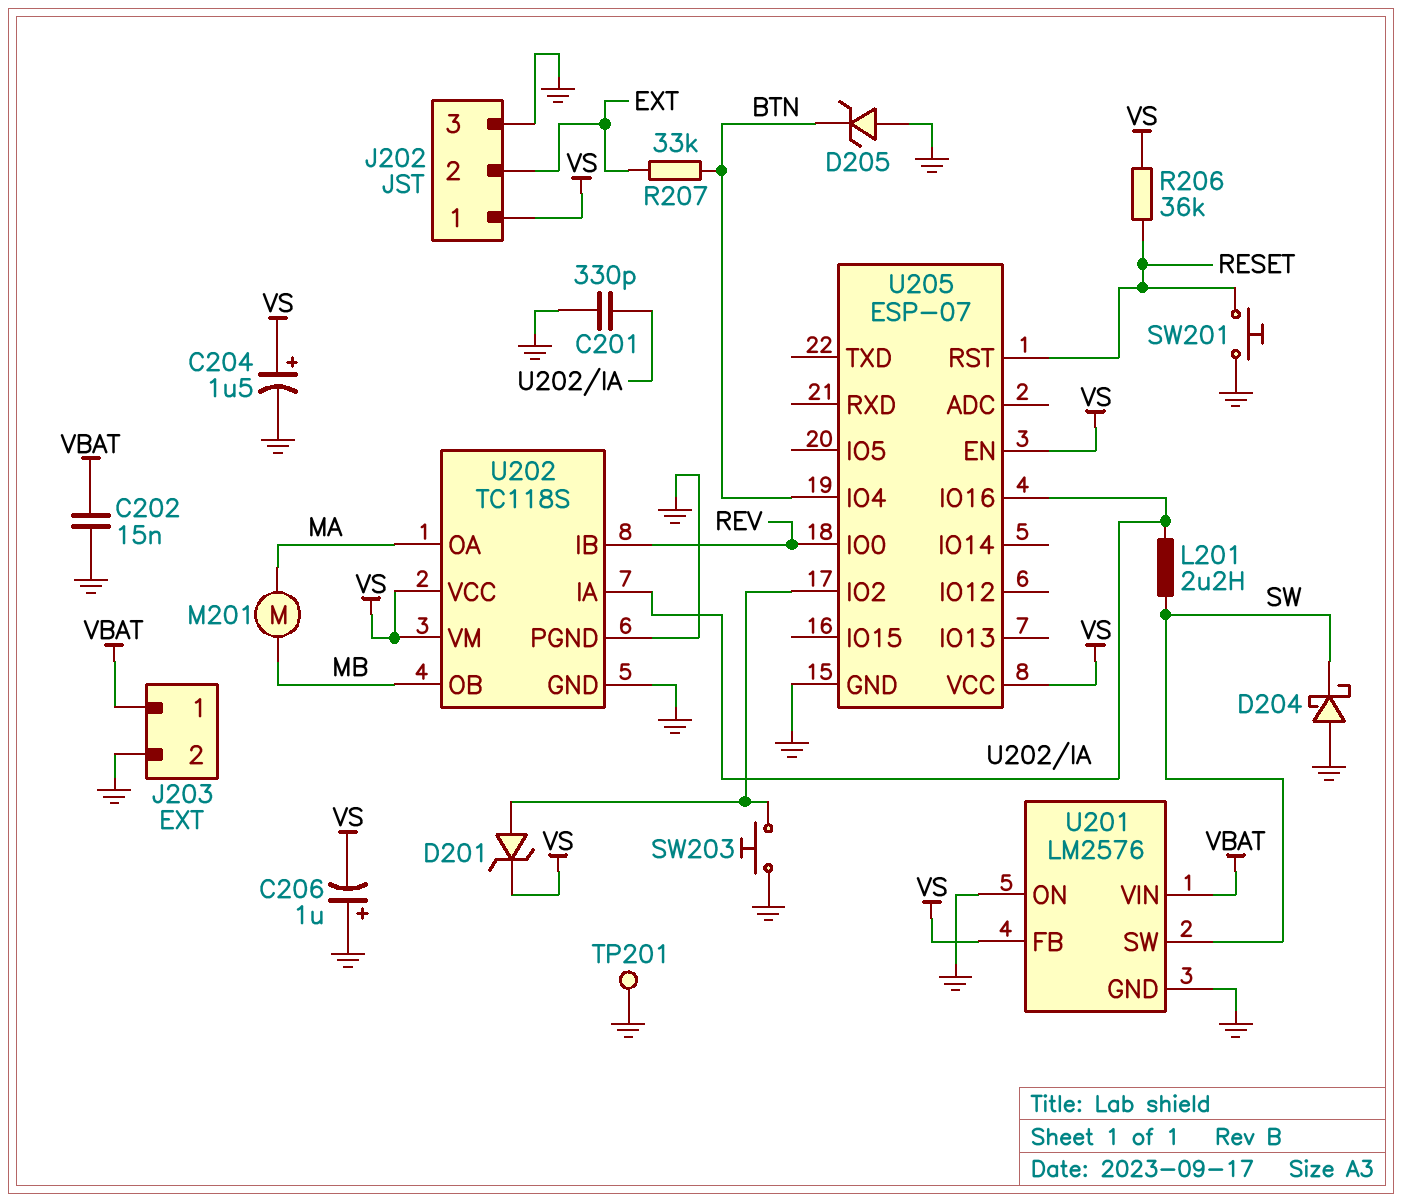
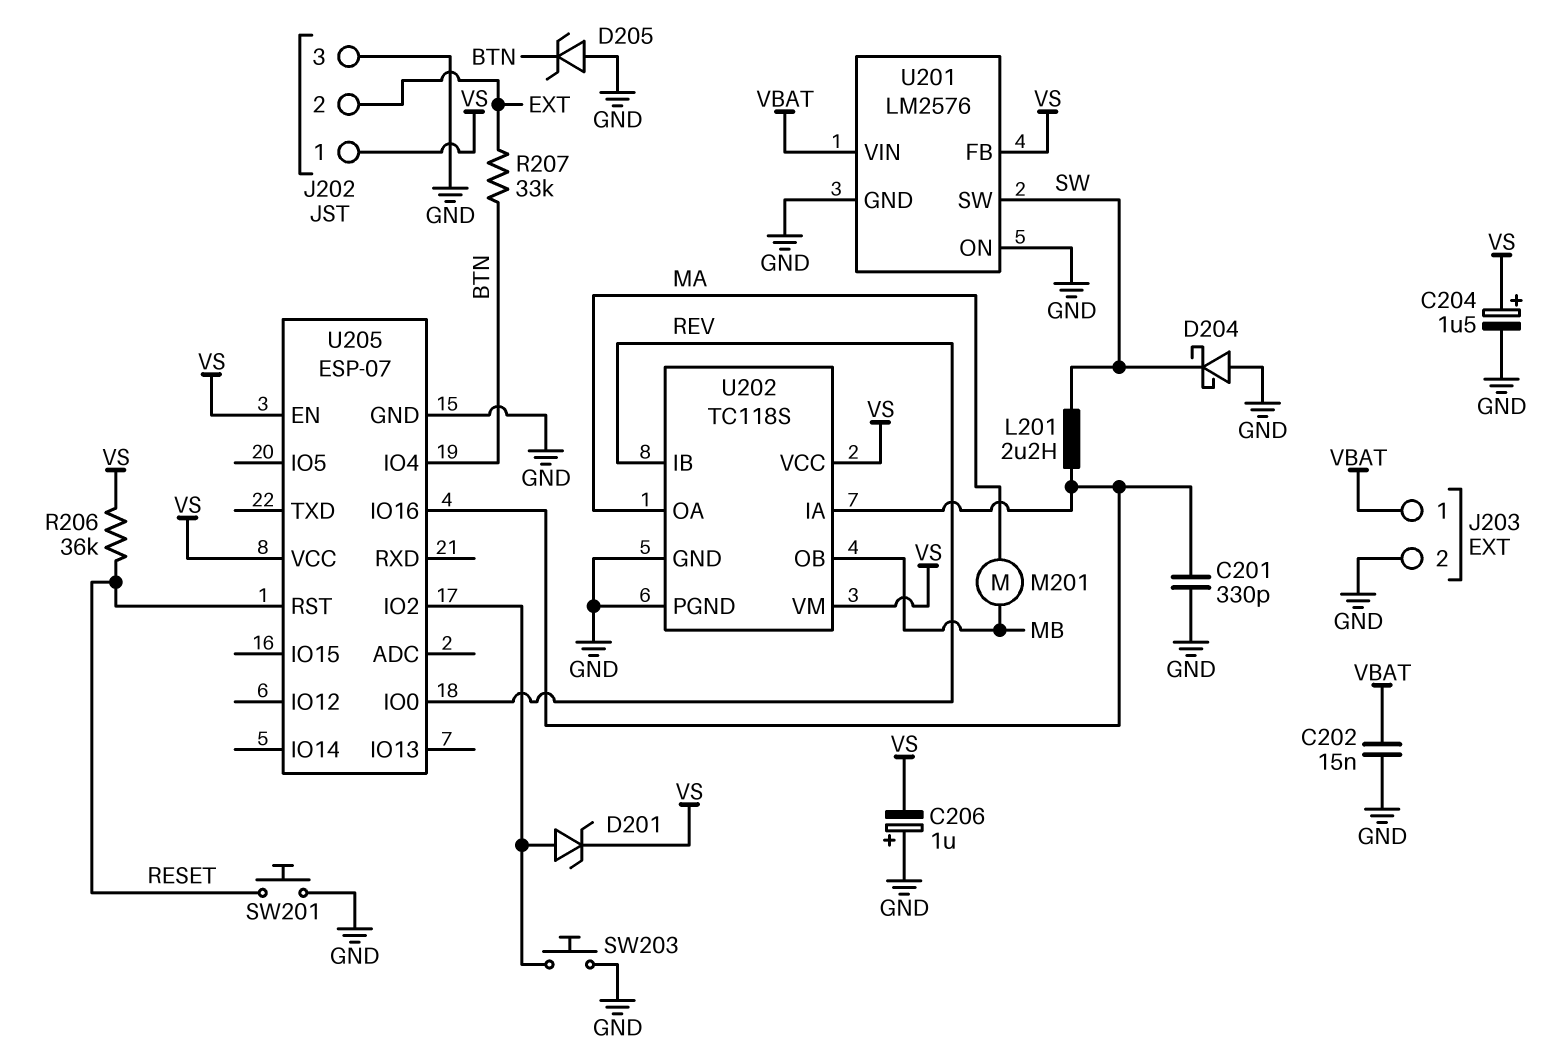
TP201: test point (GND) -> none

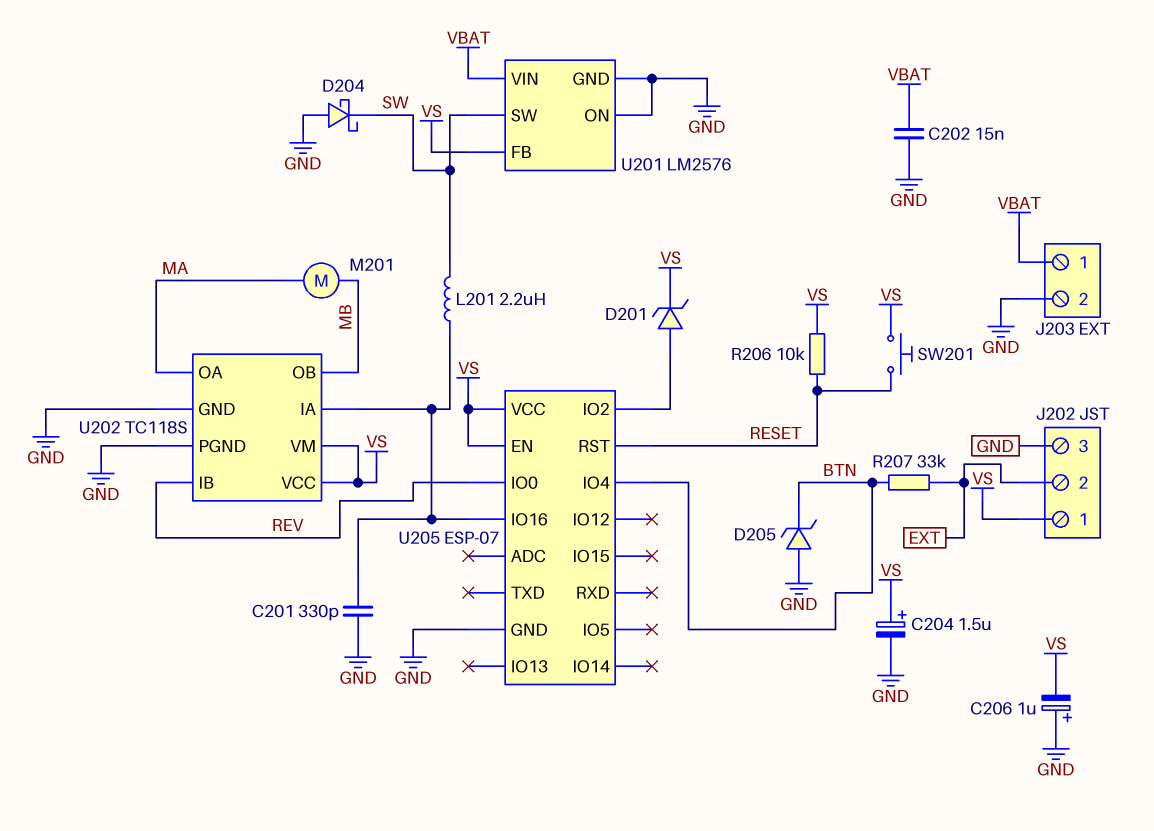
R206: 36k (RESET, VS) -> 10k (RESET, VS)
SW201: button (GND, RESET) -> button (RESET, VS)
SW203: button (GND, U205/IO2) -> none

